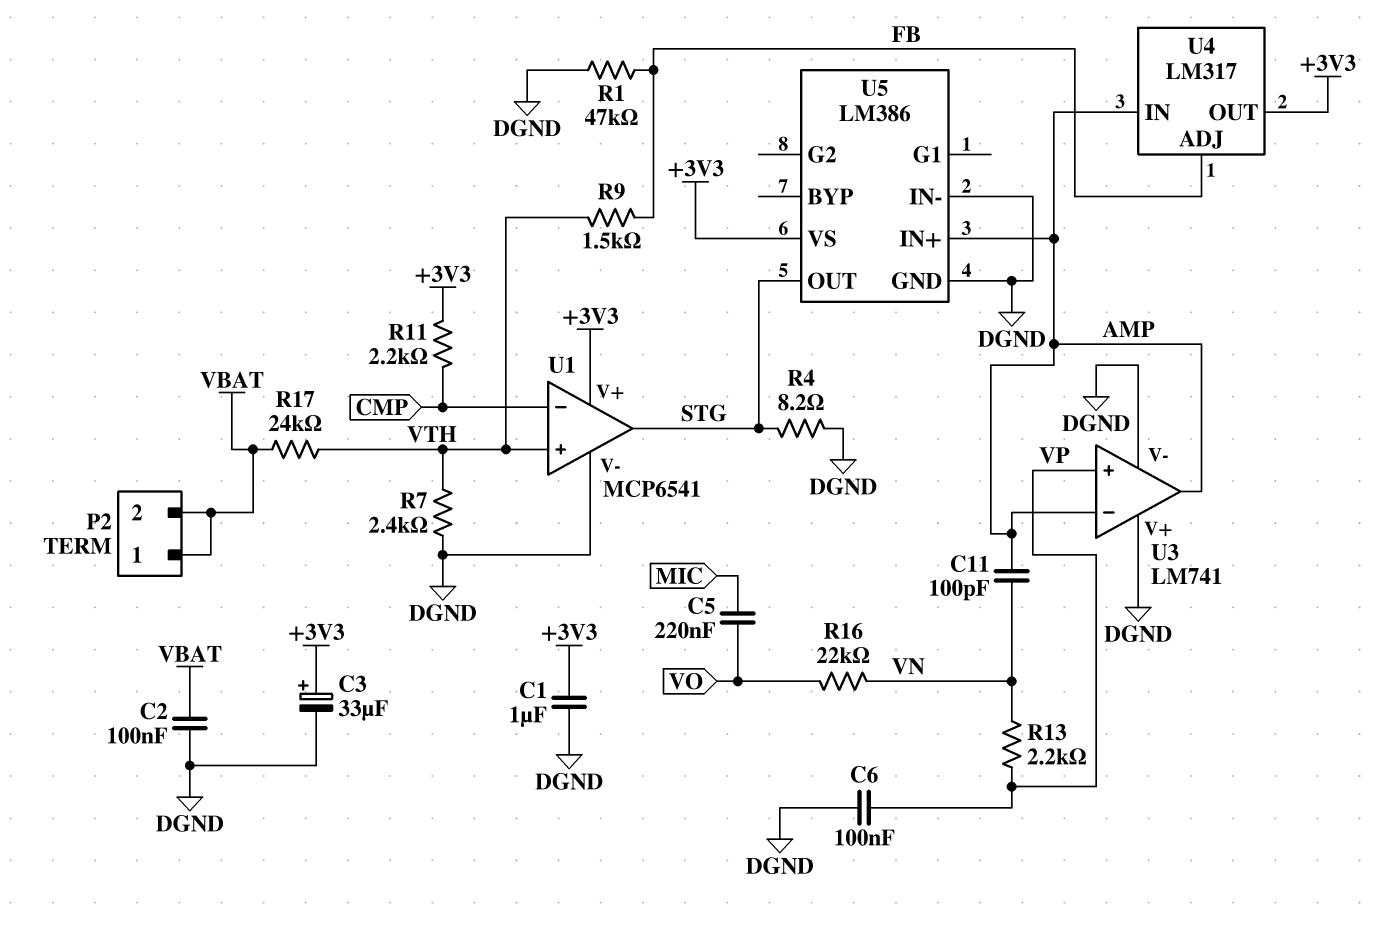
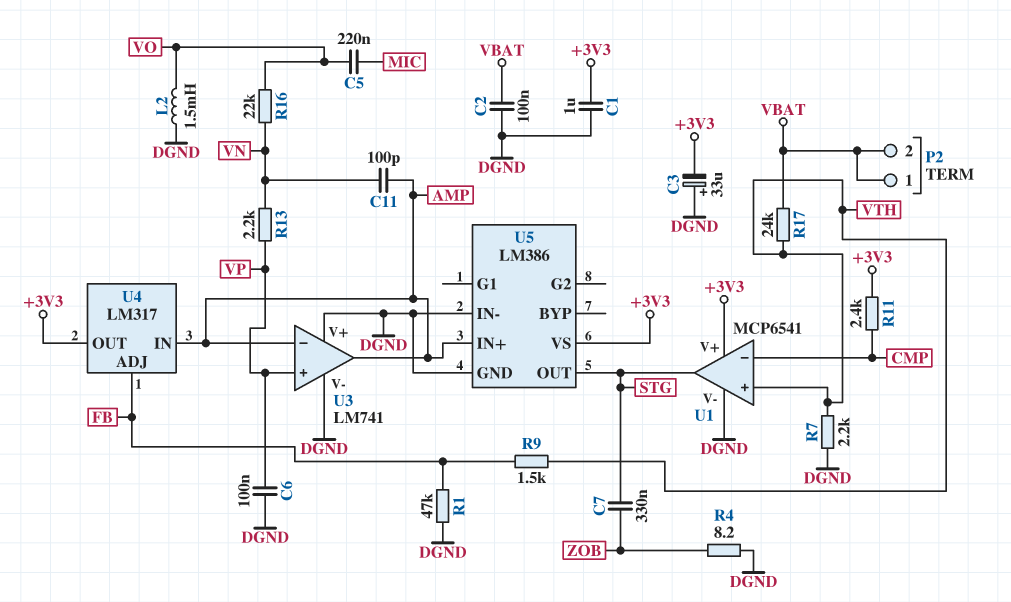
C3: 33uF (plus +3V3, minus DGND) -> 33uF (plus DGND, minus +3V3)
C7: none -> 330nF (STG, ZOB)
L2: none -> 1.5mH (DGND, VO)
R4: 8.2 (DGND, STG) -> 8.2 (DGND, ZOB)
R7: 2.4k (DGND, VTH) -> 2.2k (DGND, VTH)
R11: 2.2k (+3V3, CMP) -> 2.4k (+3V3, CMP)

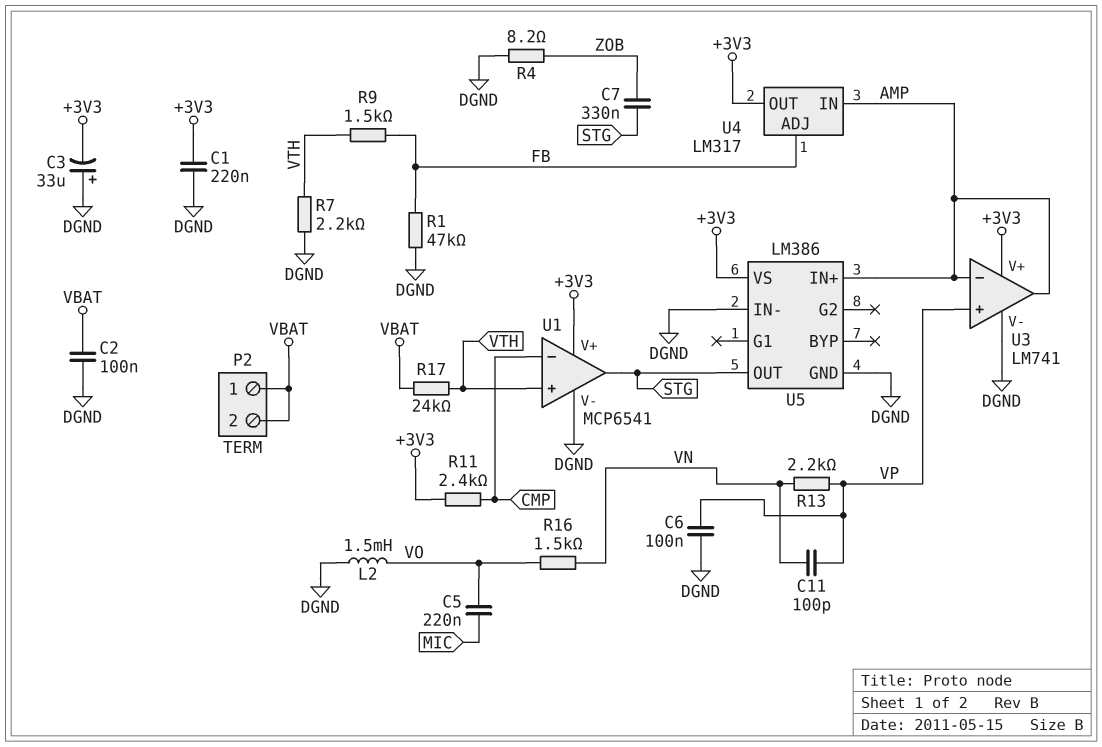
C1: 1uF (+3V3, DGND) -> 220nF (+3V3, DGND)
C11: 100pF (AMP, VN) -> 100pF (VN, VP)
R16: 22k (VN, VO) -> 1.5k (VN, VO)
U3 pin V+: DGND -> +3V3

